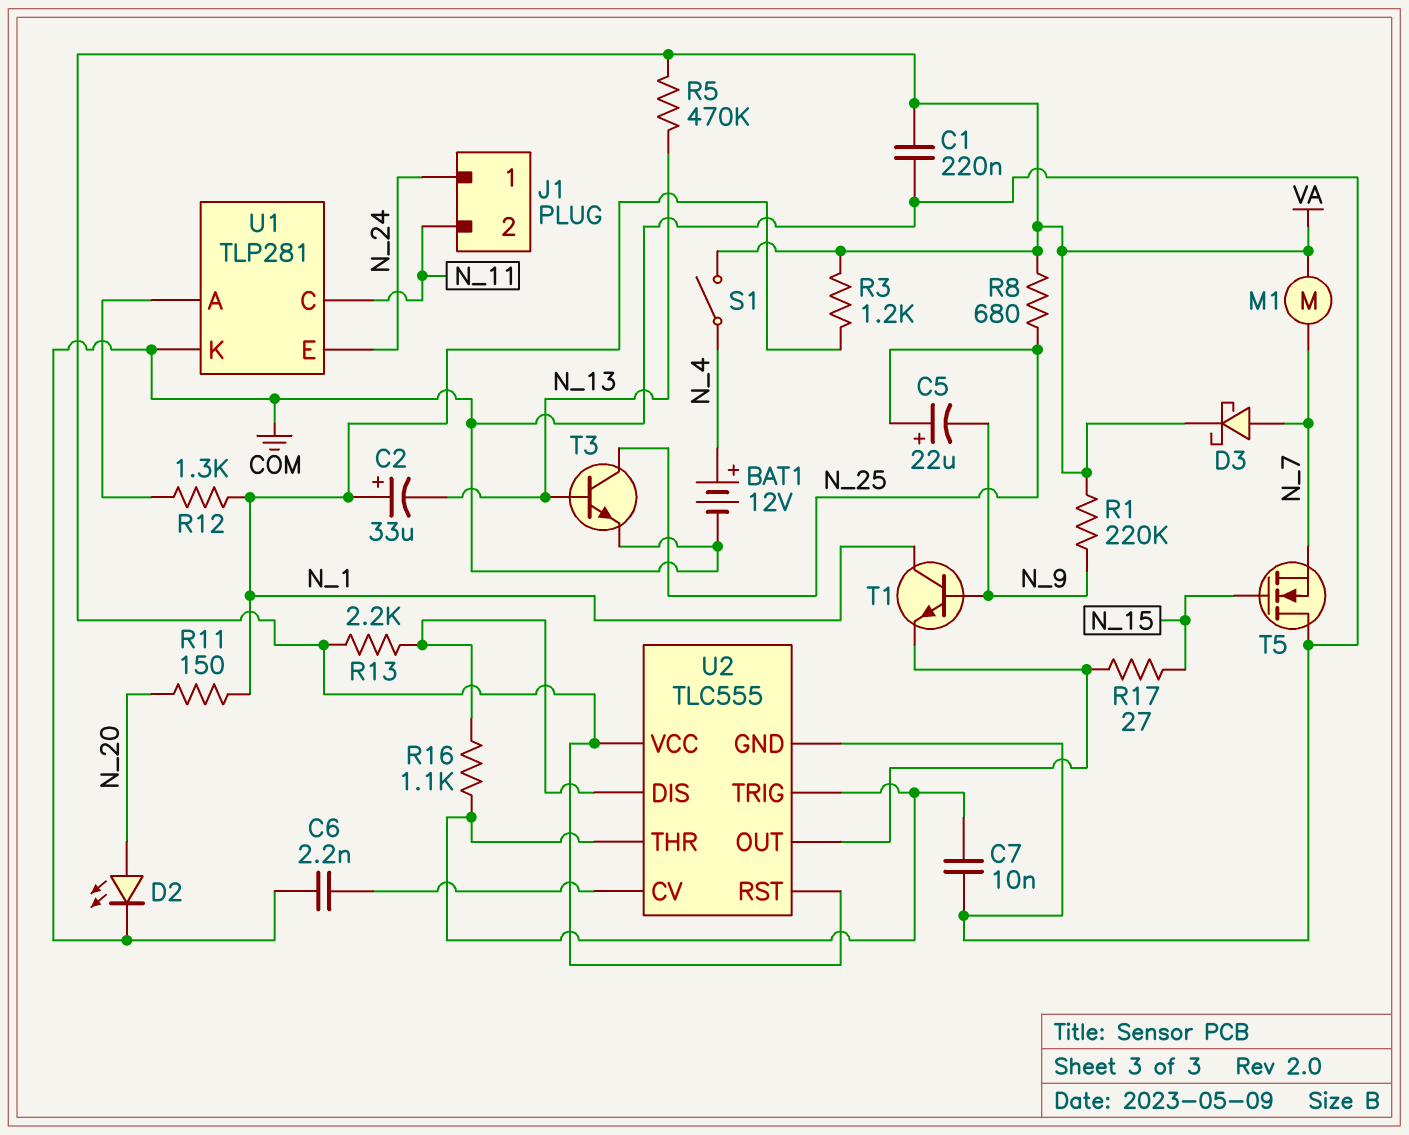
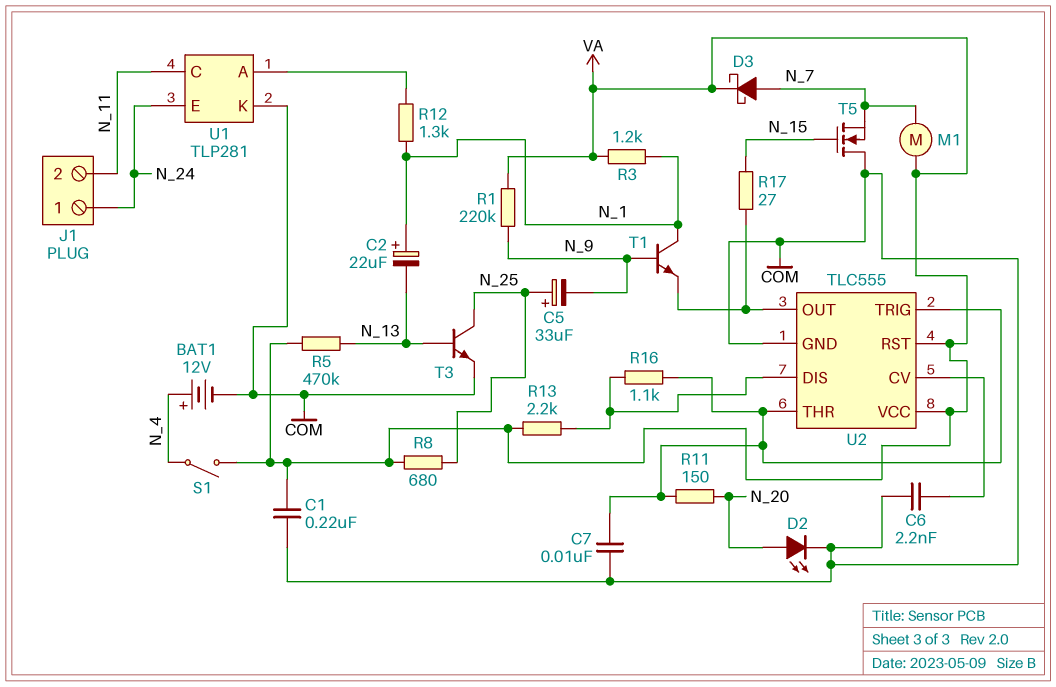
C2: 33uF (plus N_1, minus N_13) -> 22uF (plus N_1, minus N_13)
C5: 22uF (plus N_25, minus N_9) -> 33uF (plus N_25, minus N_9)
R11: 150 (N_1, N_20) -> 150 (N_20, U2/THR)

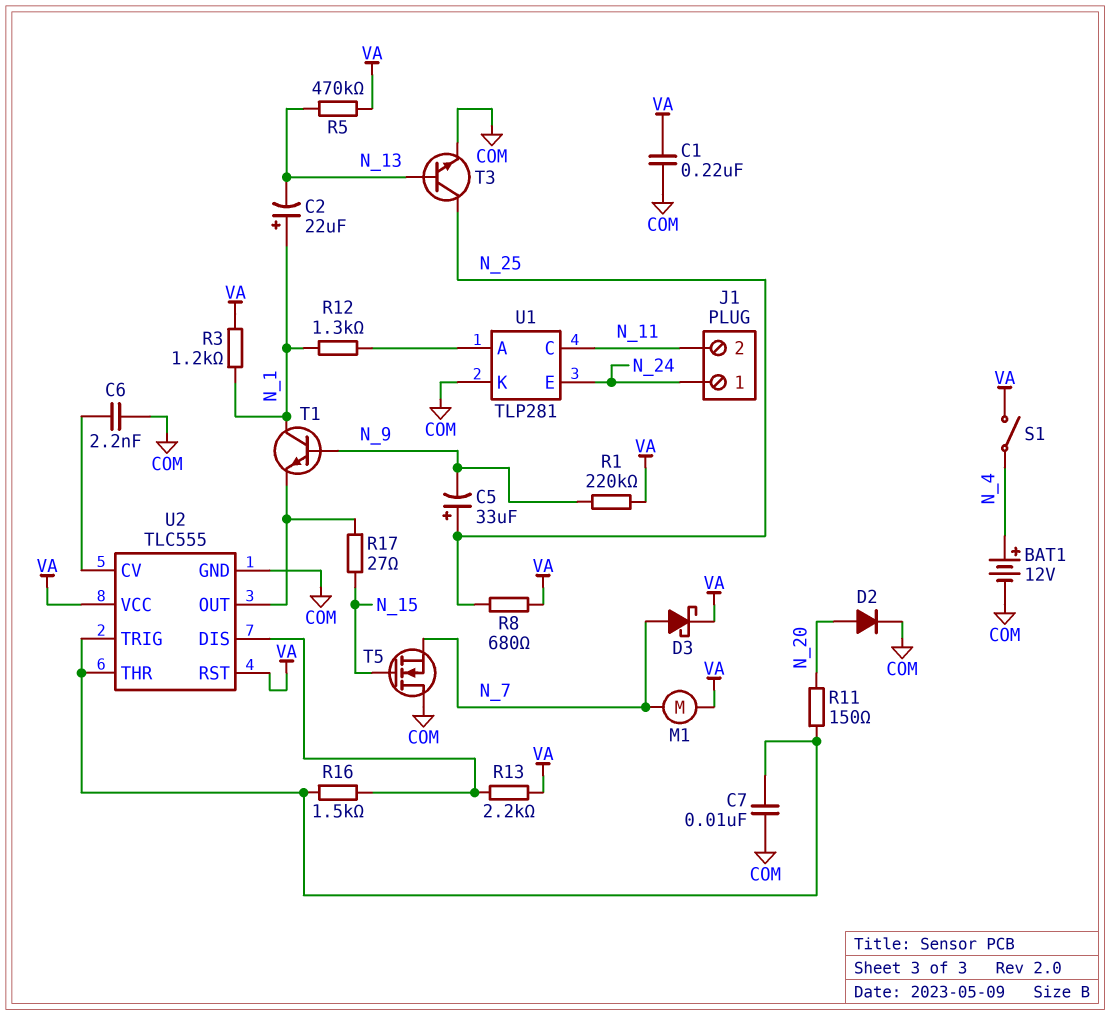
D2: LED (A N_20, K COM) -> diode (A N_20, K COM)
R16: 1.1k (U2/DIS, U2/THR) -> 1.5k (U2/DIS, U2/THR)

